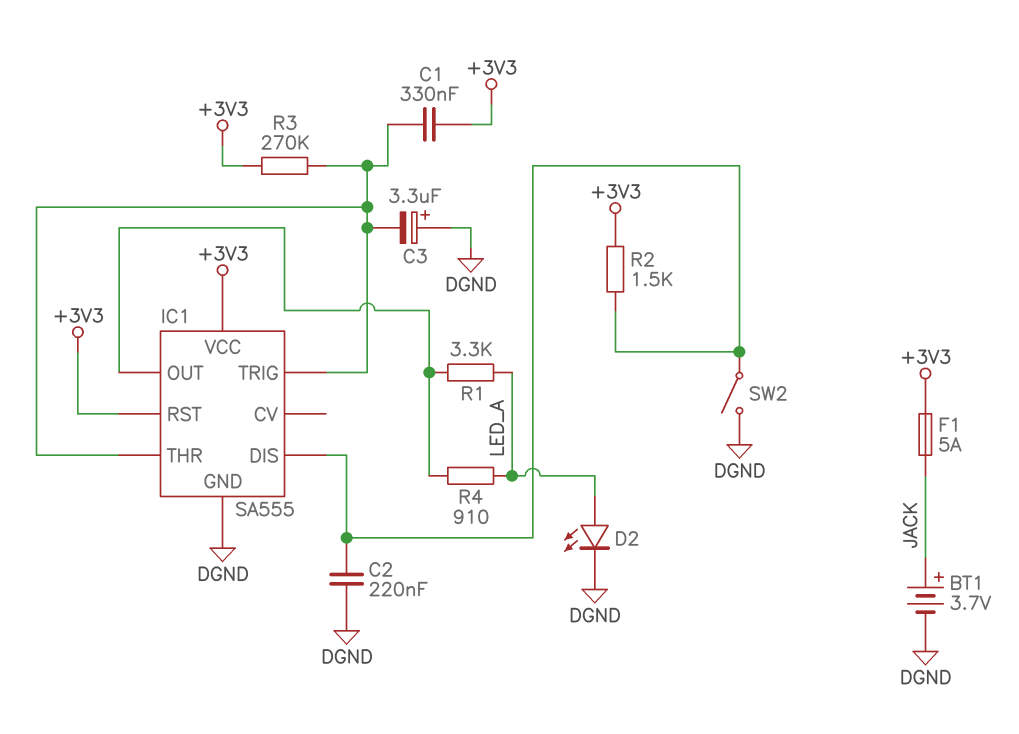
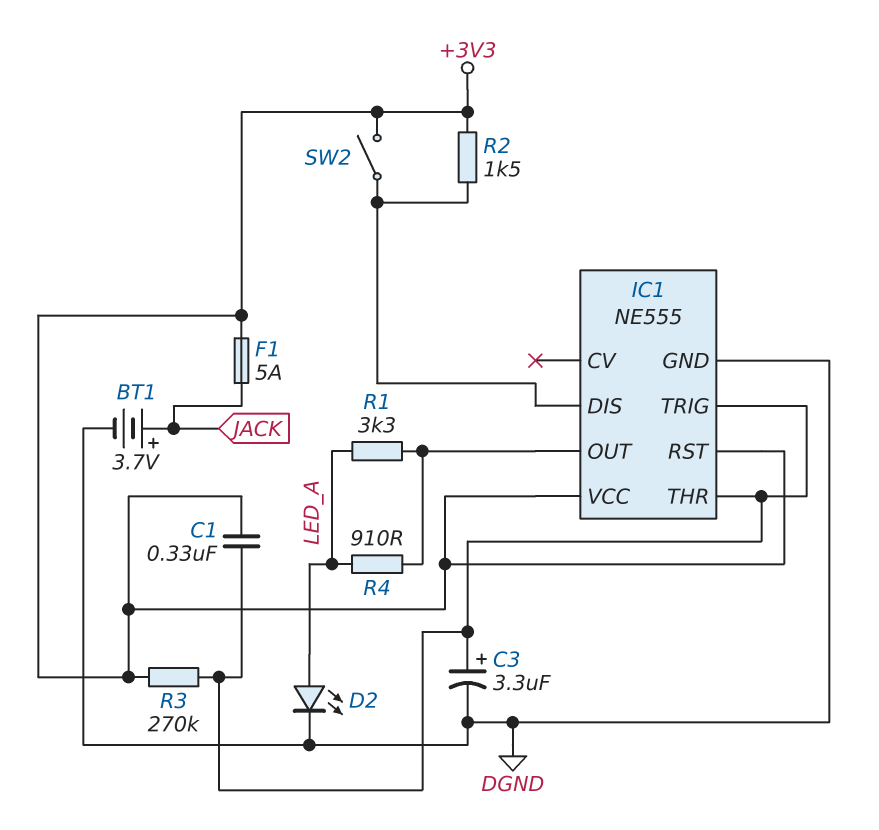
C2: 220nF (DGND, IC1/DIS) -> none
C3: 3.3uF (plus DGND, minus IC1/THR) -> 3.3uF (plus IC1/THR, minus DGND)
IC1: SA555 -> NE555
SW2: switch (DGND, IC1/DIS) -> switch (+3V3, IC1/DIS)

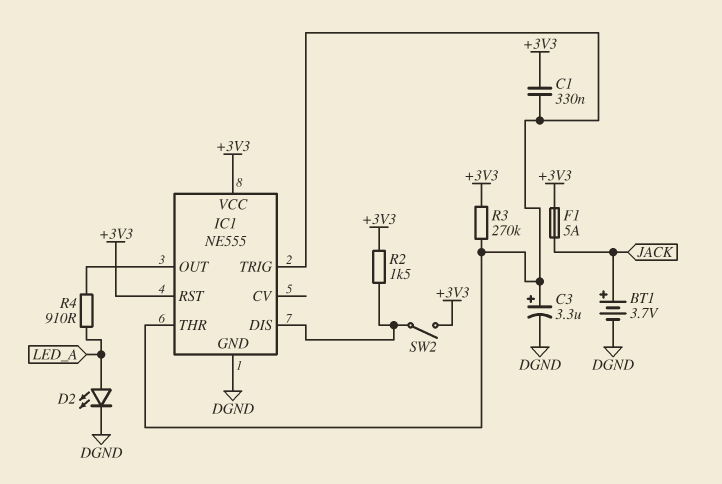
R1: 3.3k (IC1/OUT, LED_A) -> none

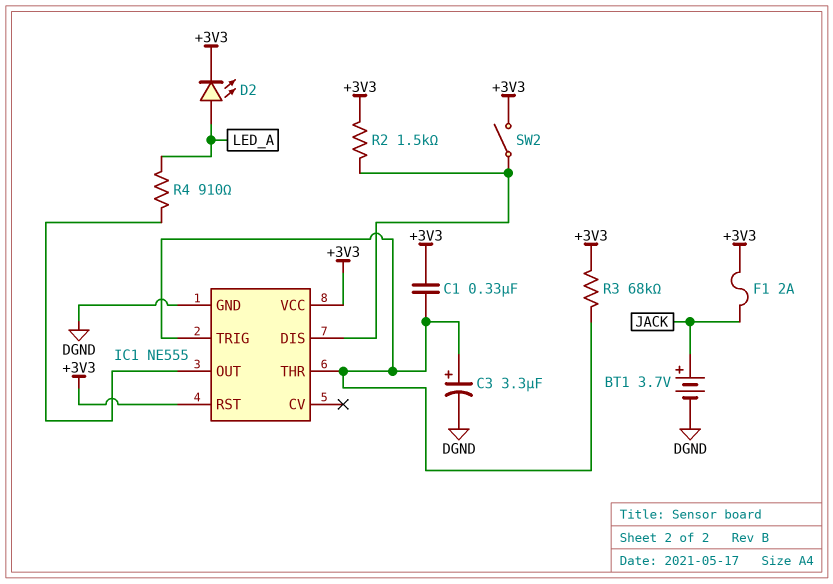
D2: LED (A LED_A, K DGND) -> LED (A LED_A, K +3V3)
F1: 5A (+3V3, JACK) -> 2A (+3V3, JACK)
R3: 270k (+3V3, IC1/THR) -> 68k (+3V3, IC1/THR)

